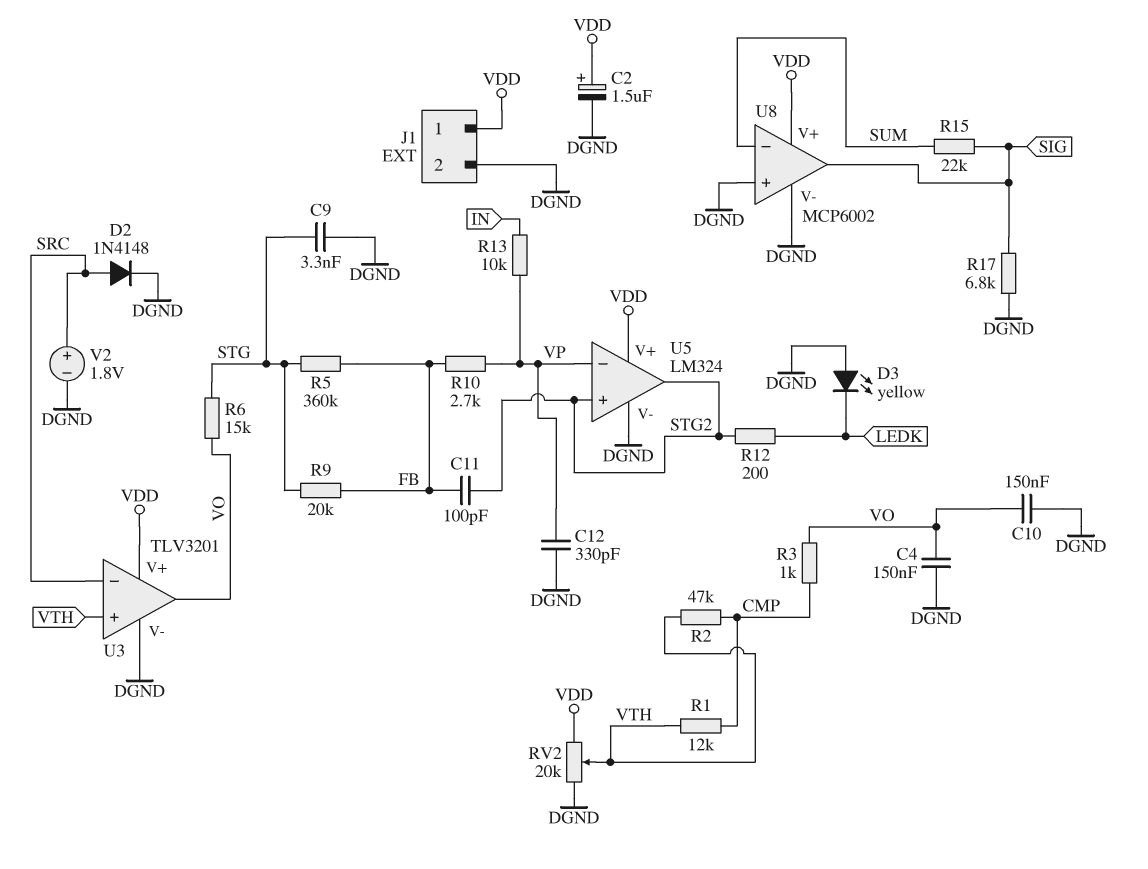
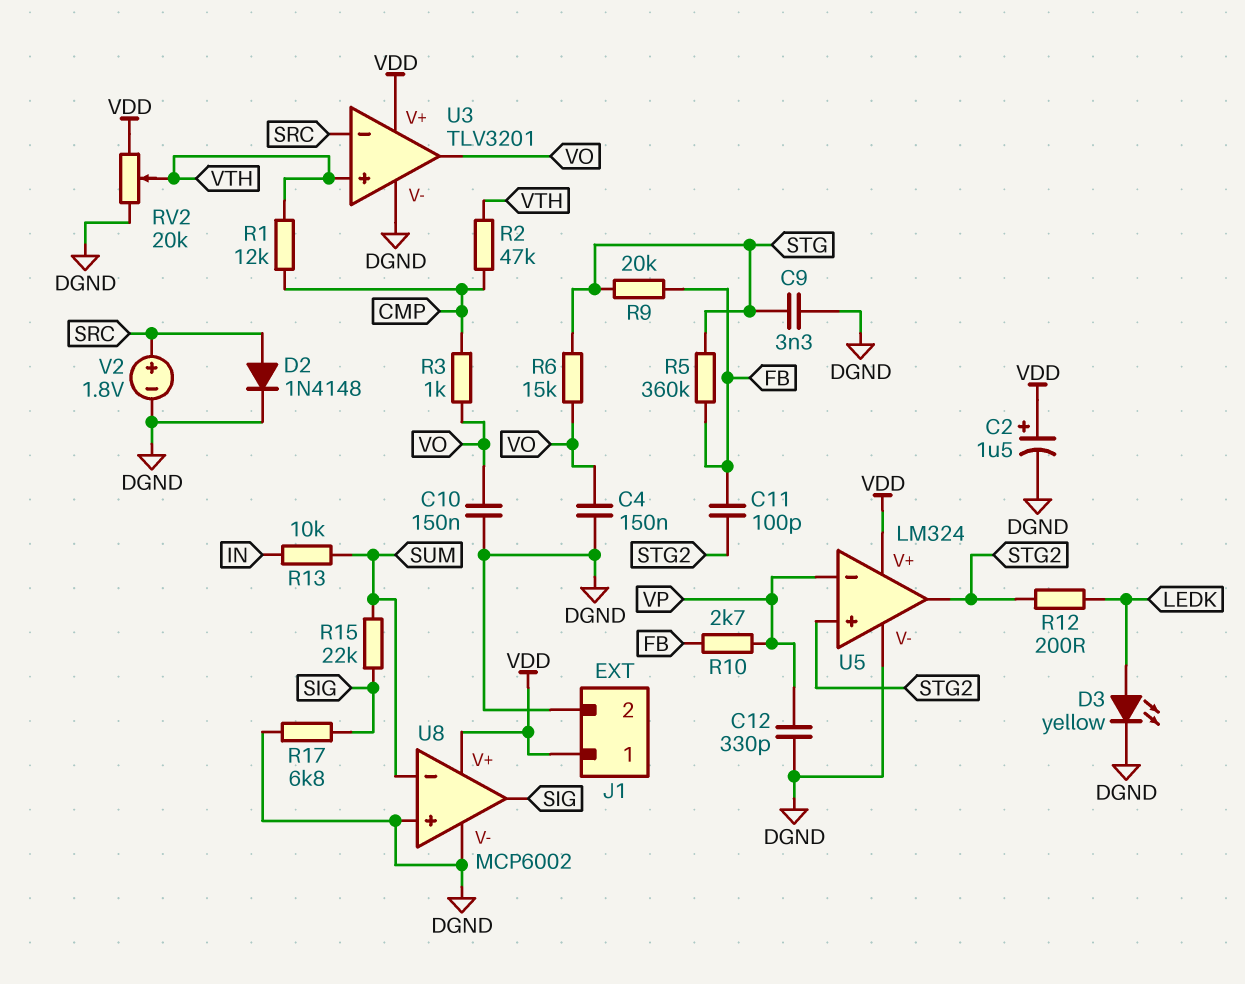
D3: LED yellow (A DGND, K LEDK) -> LED yellow (A LEDK, K DGND)
R13: 10k (IN, VP) -> 10k (IN, SUM)

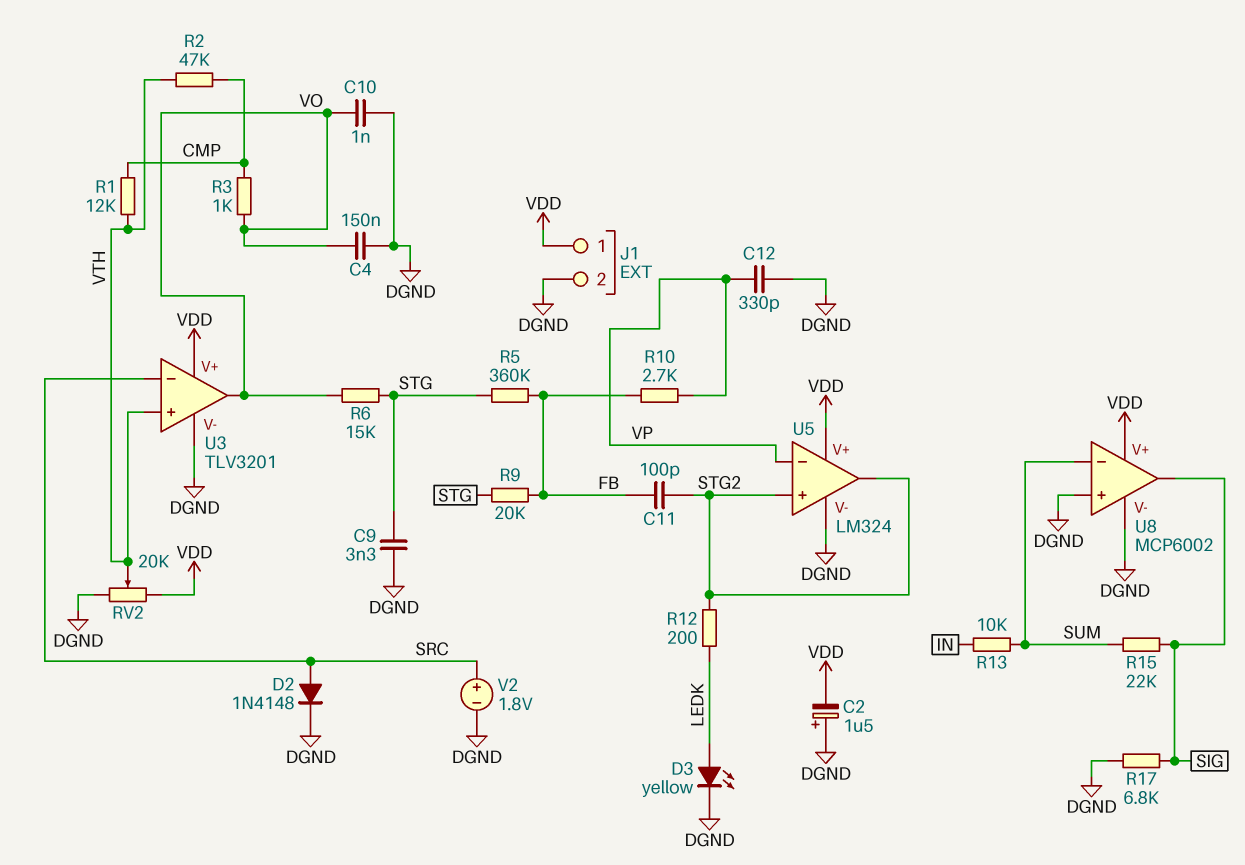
C2: 1.5uF (plus VDD, minus DGND) -> 1.5uF (plus DGND, minus VDD)
C10: 150nF (DGND, VO) -> 1nF (DGND, VO)

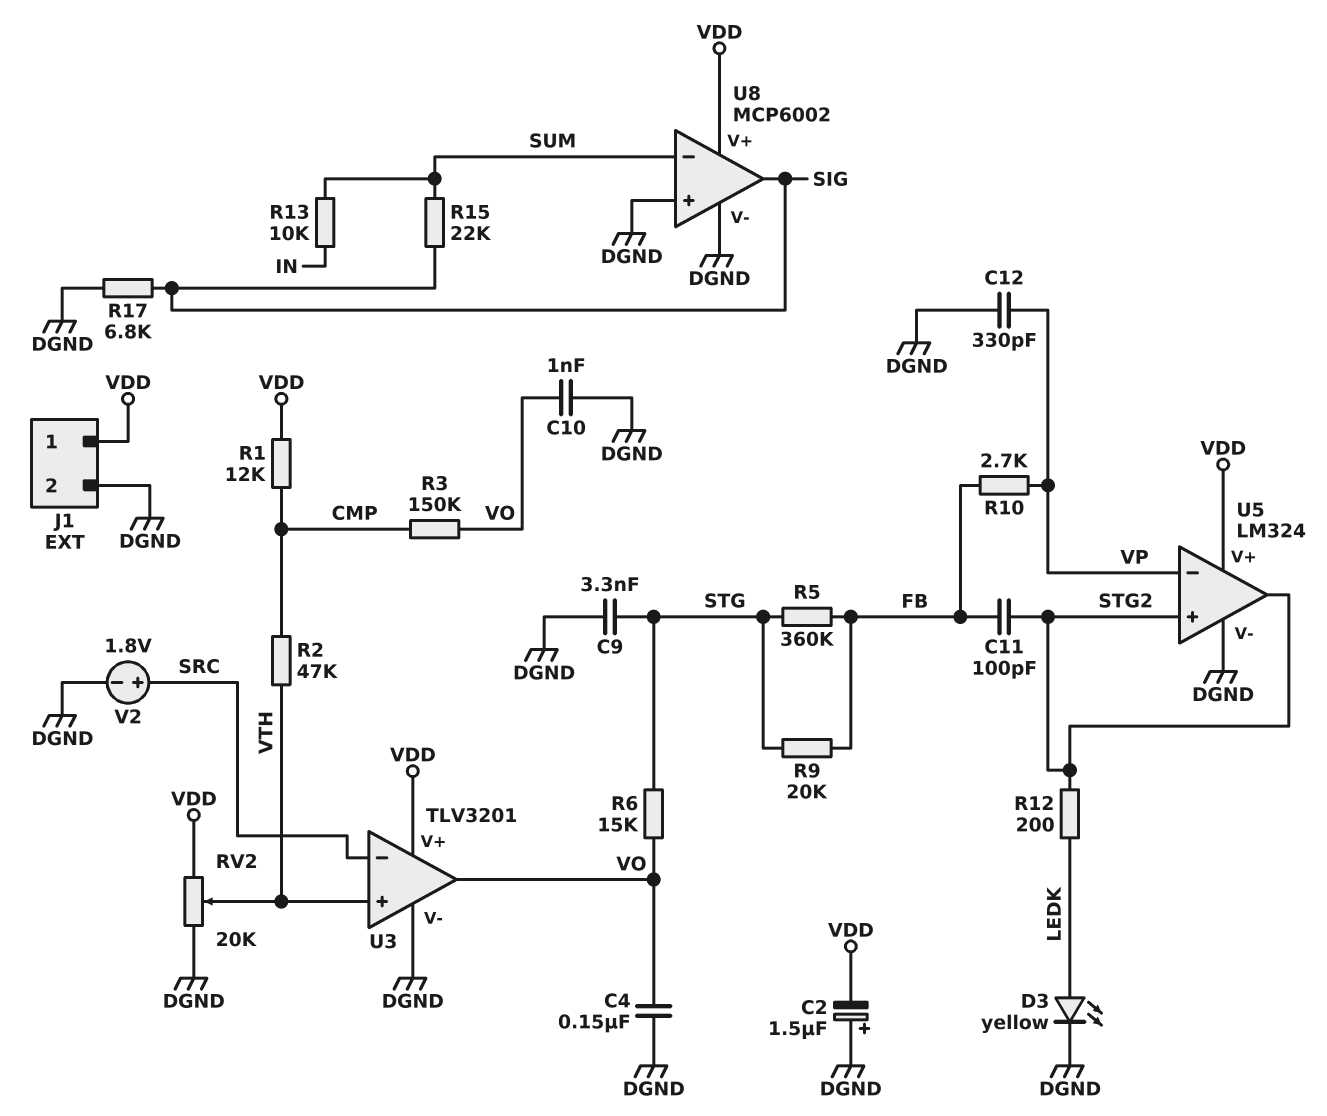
D2: diode 1N4148 (A SRC, K DGND) -> none
R1: 12k (CMP, VTH) -> 12k (CMP, VDD)
R3: 1k (CMP, VO) -> 150k (CMP, VO)

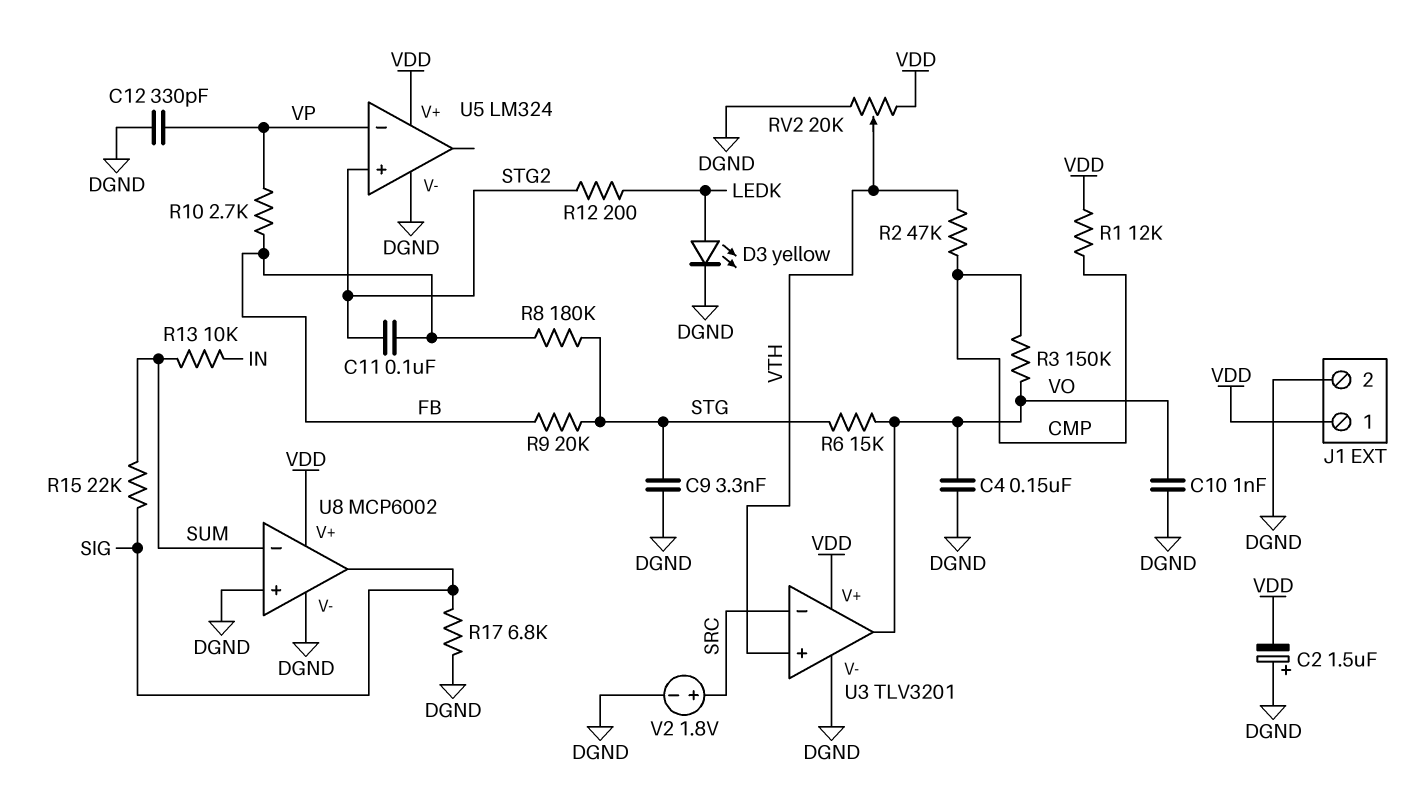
C11: 100pF (FB, STG2) -> 100nF (FB, STG2)
R5: 360k (FB, STG) -> none
R8: none -> 180k (FB, STG)
U5 pin out: STG2 -> none

